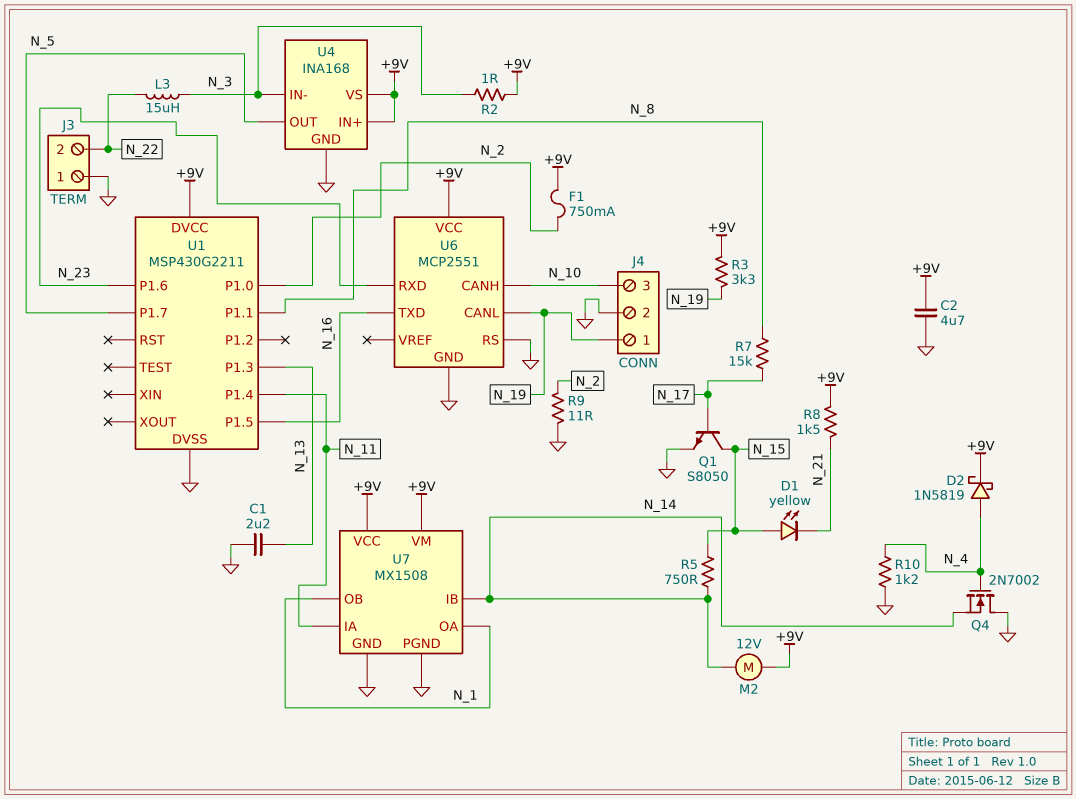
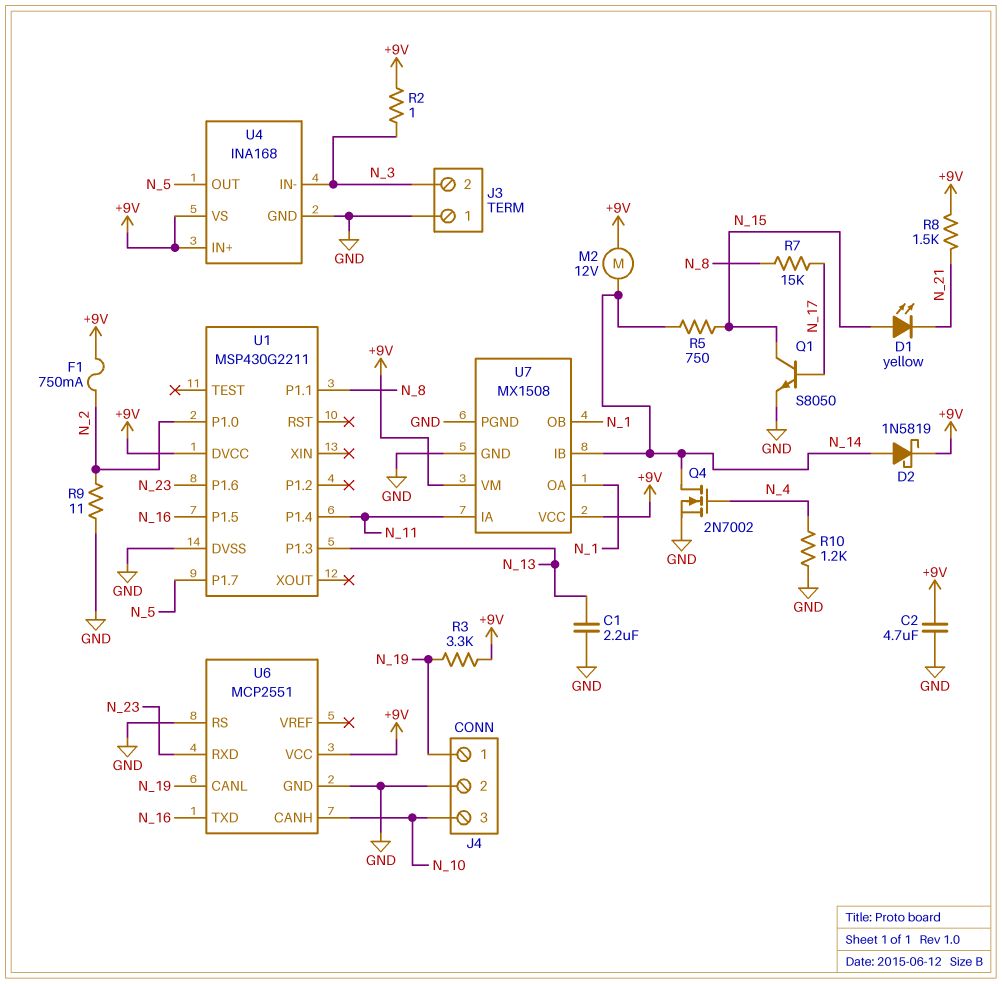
D2: schottky 1N5819 (A N_4, K +9V) -> schottky 1N5819 (A N_14, K +9V)
J3 pin 2: N_22 -> N_3
L3: 15uH (N_3, N_22) -> none
Q4: NMOS 2N7002 (G N_4, D GND, S N_14) -> NMOS 2N7002 (G N_4, D N_14, S GND)

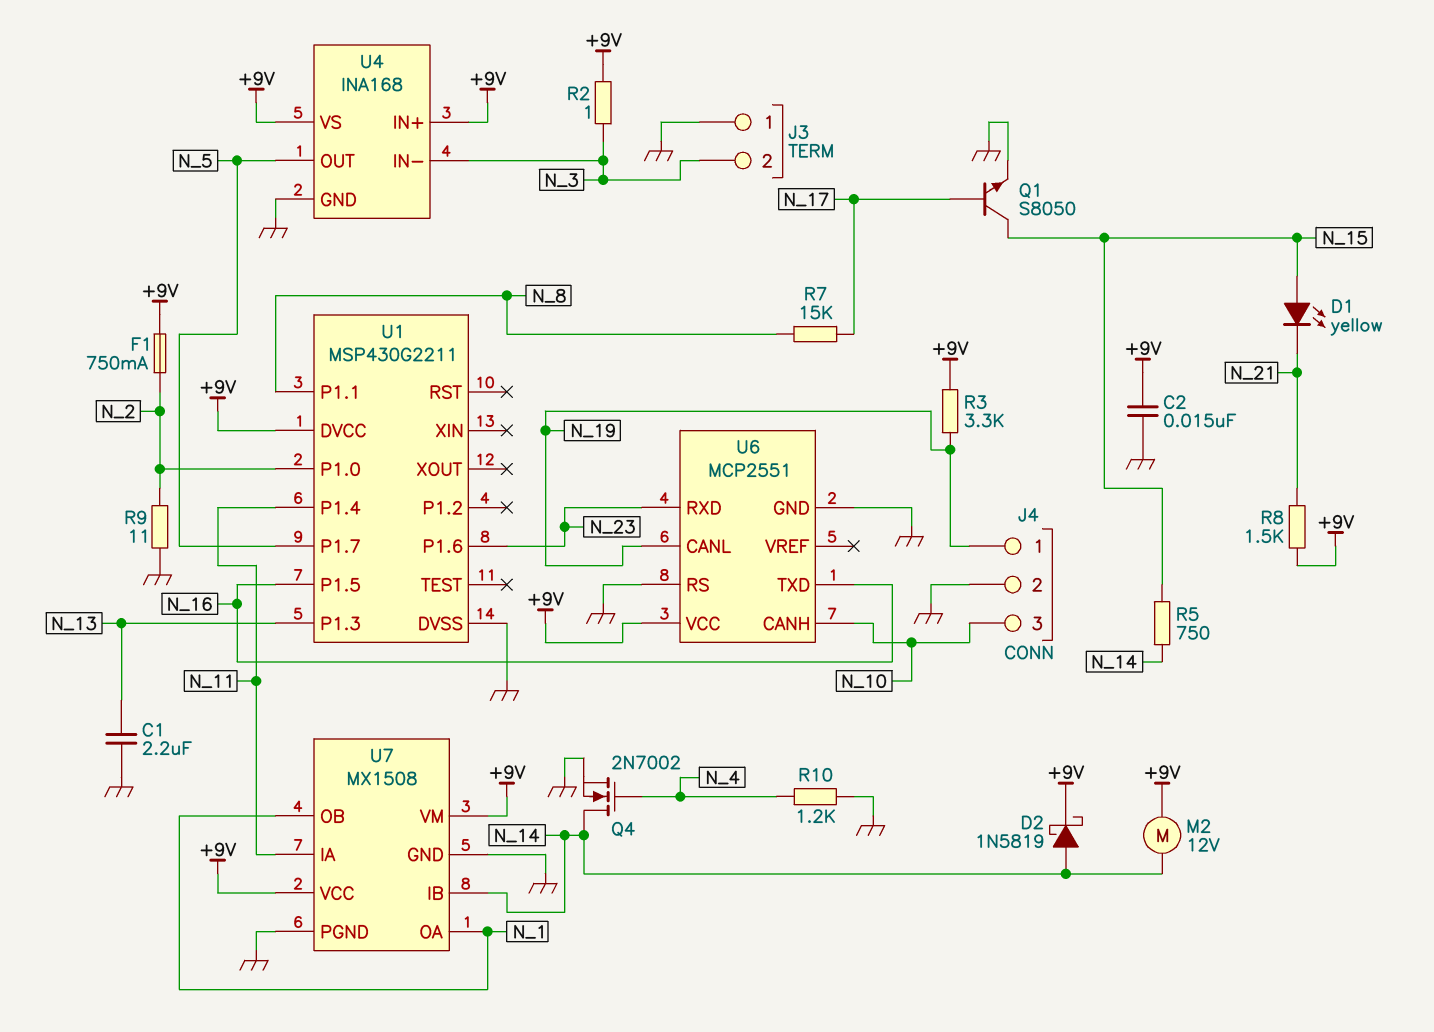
C2: 4.7uF (+9V, GND) -> 15nF (+9V, GND)

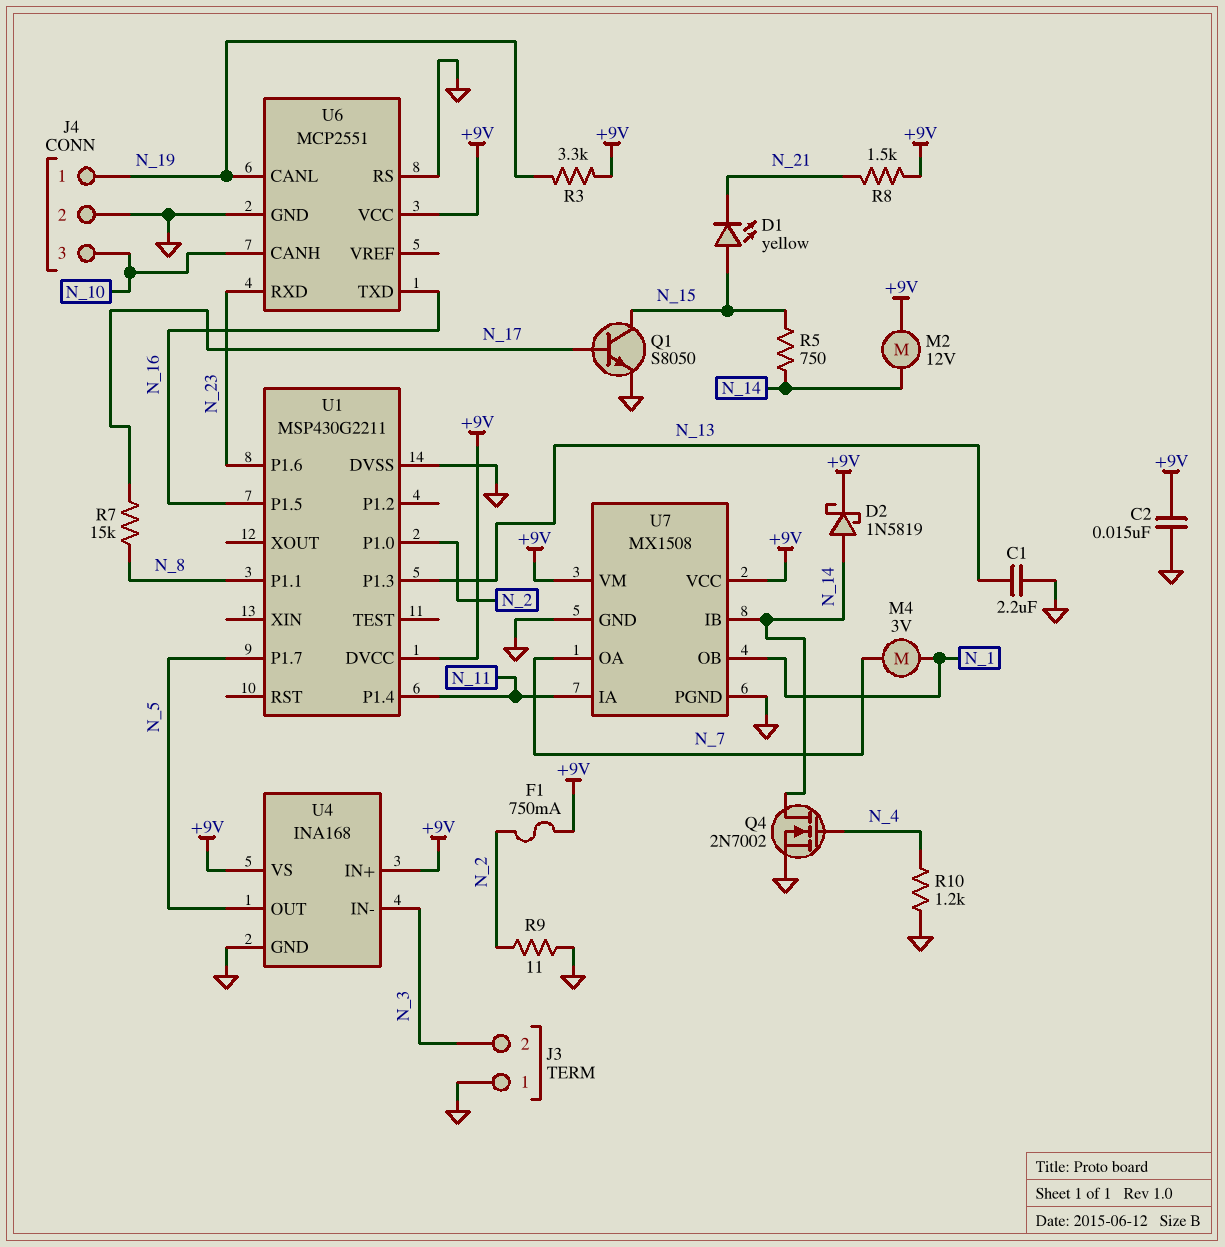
M4: none -> motor 3V (N_1, N_7)
R2: 1 (+9V, N_3) -> none
U7 pin OA: N_1 -> N_7

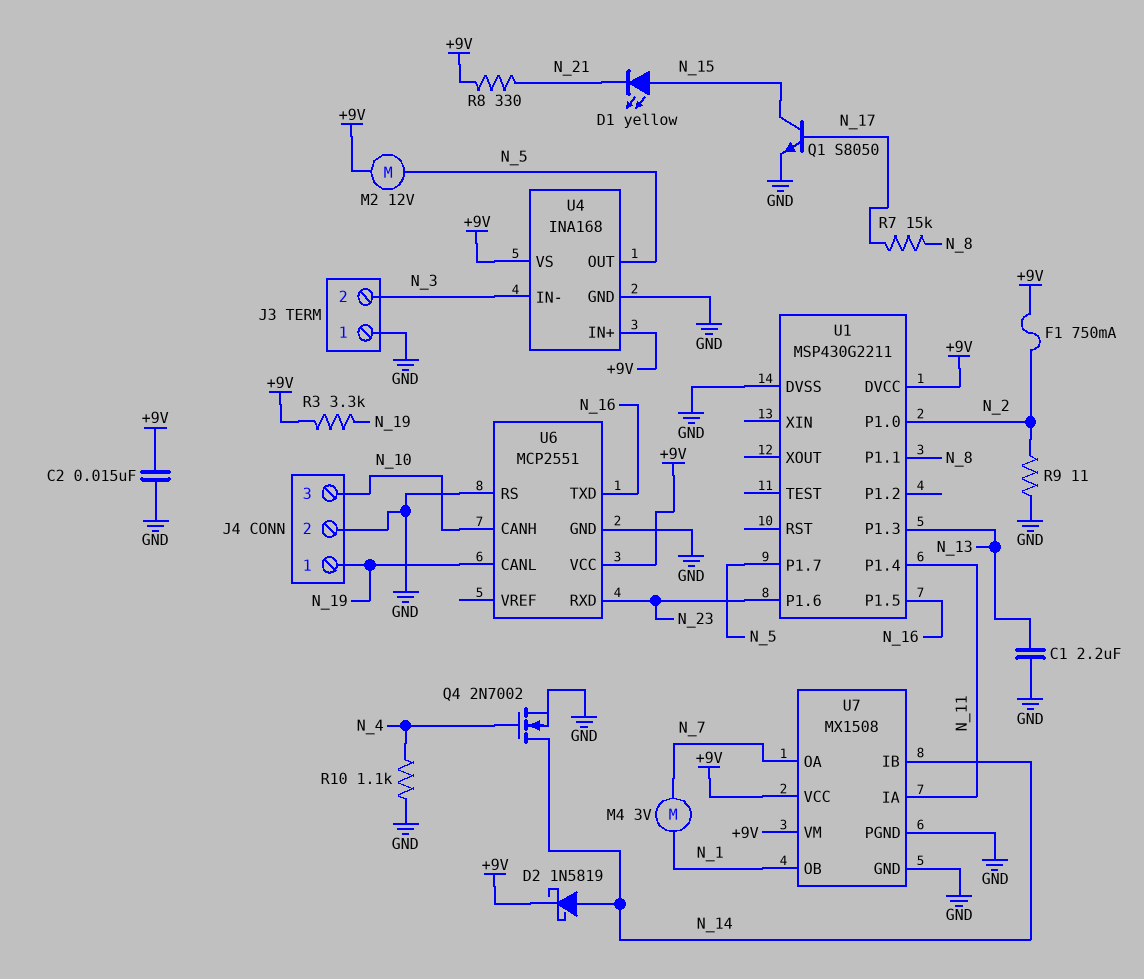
M2: motor 12V (+9V, N_14) -> motor 12V (+9V, N_5)
R5: 750 (N_14, N_15) -> none
R8: 1.5k (+9V, N_21) -> 330 (+9V, N_21)
R10: 1.2k (GND, N_4) -> 1.1k (GND, N_4)

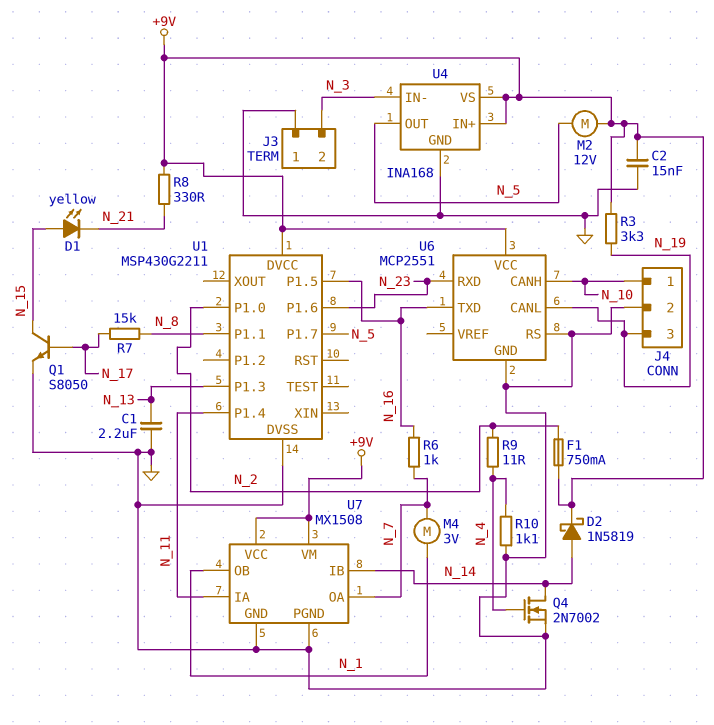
J4 pin 1: N_19 -> N_10
J4 pin 3: N_10 -> N_19
R6: none -> 1k (N_7, N_16)
R9: 11 (GND, N_2) -> 11 (N_2, N_4)

